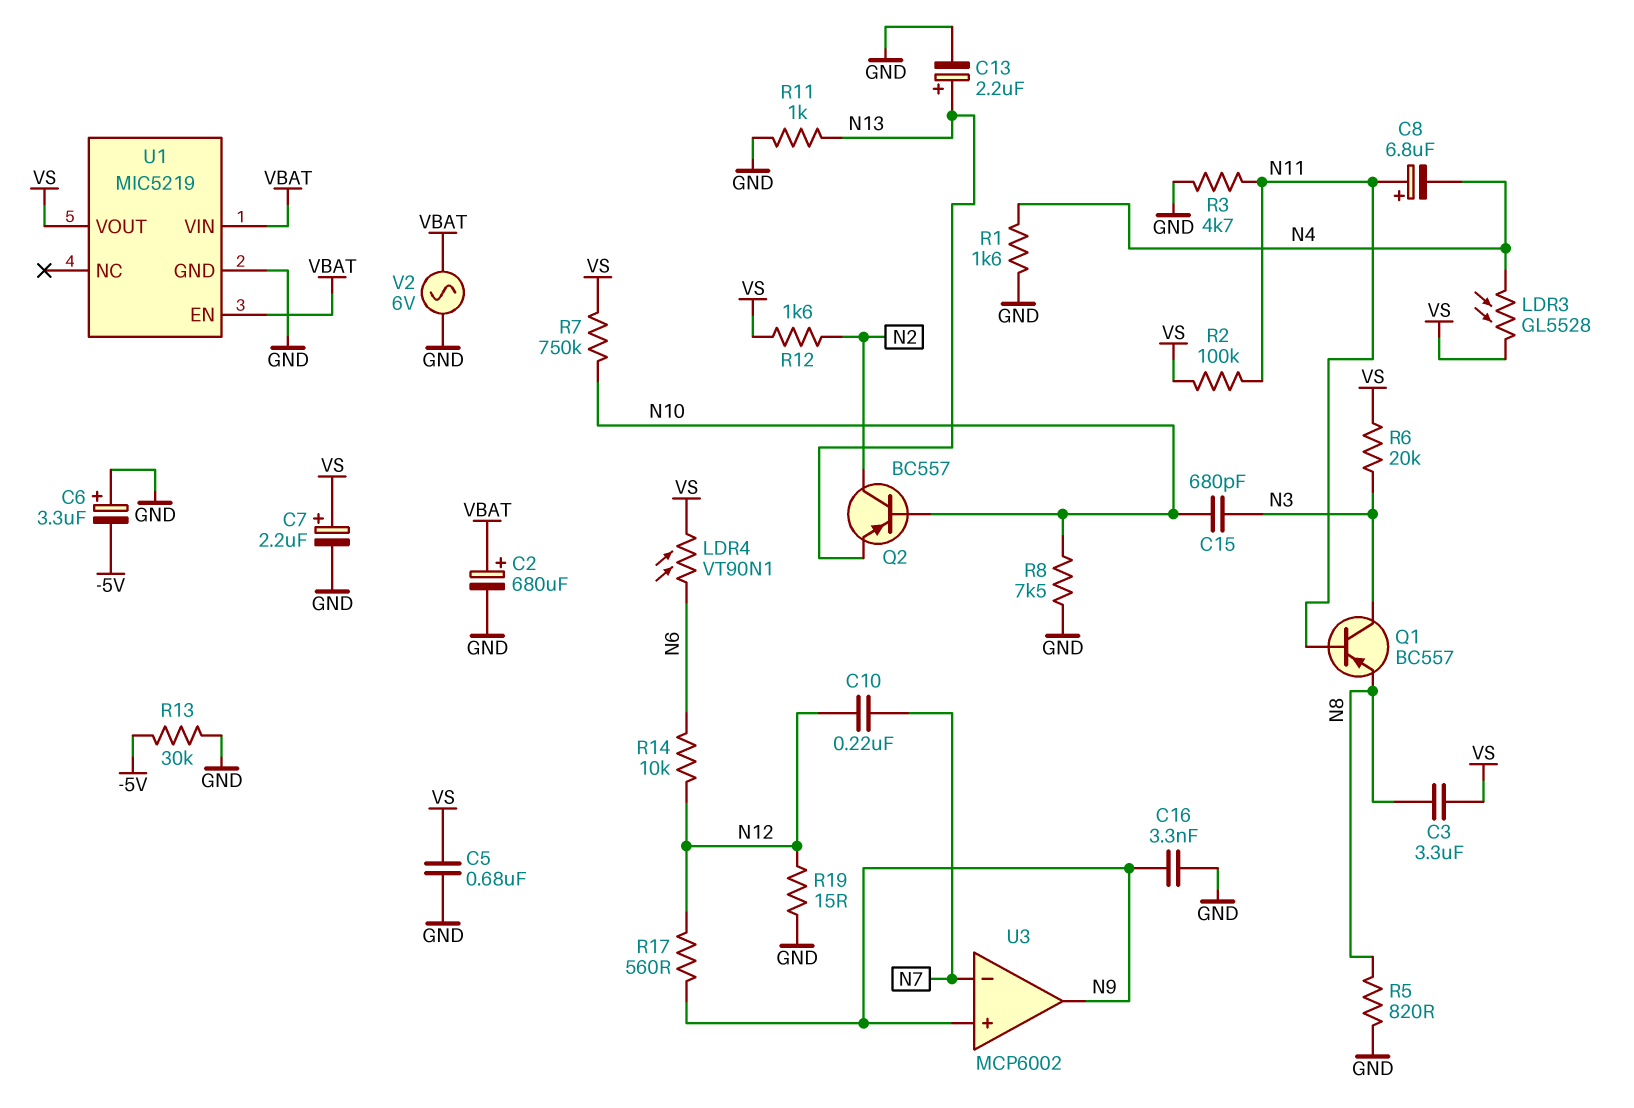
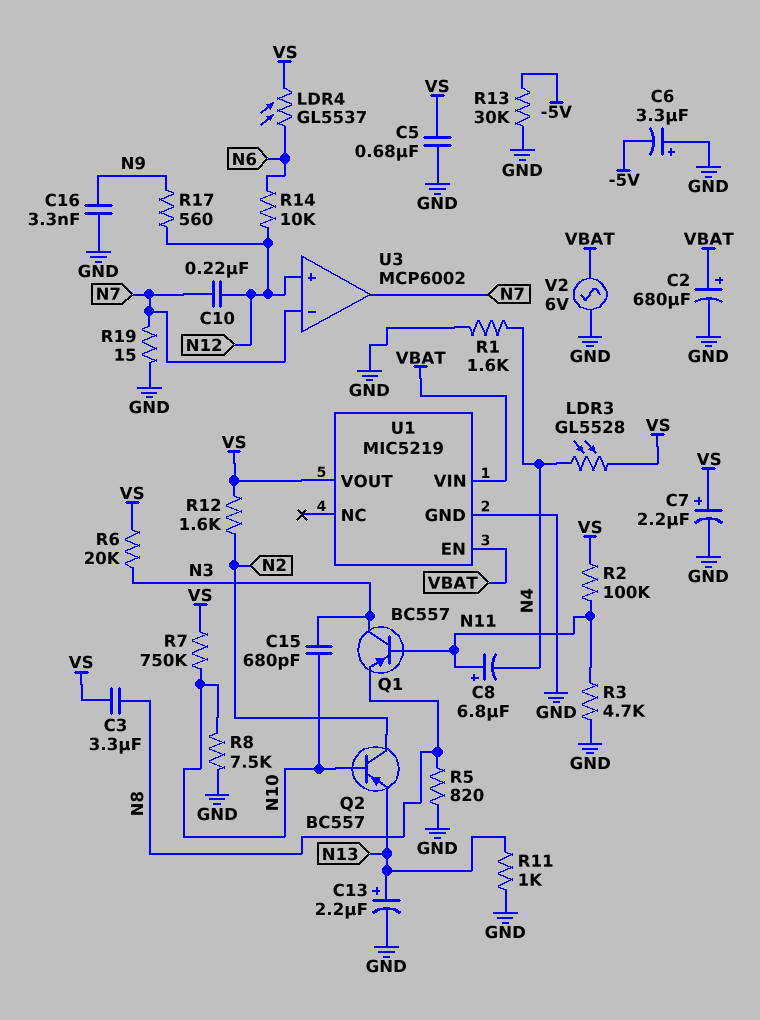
LDR4: VT90N1 (N6, VS) -> GL5537 (N6, VS)
R19: 15 (GND, N12) -> 15 (GND, N7)
U3 pin in+: N9 -> N12
U3 pin out: N9 -> N7

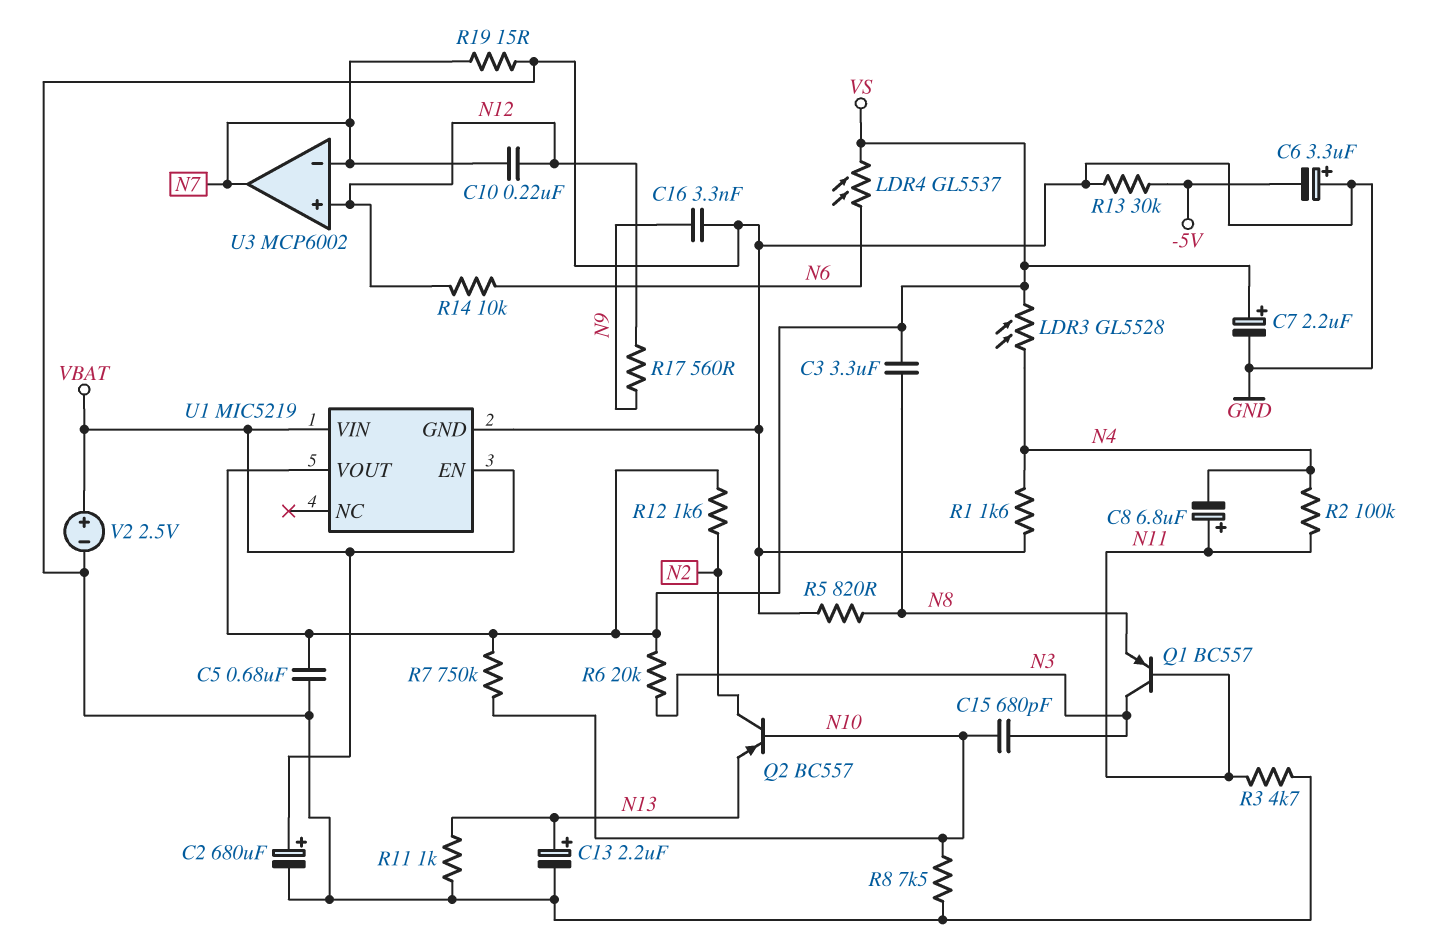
R2: 100k (N11, VS) -> 100k (N4, N11)
V2: AC 6V (GND, VBAT) -> 2.5V (plus VBAT, minus GND)

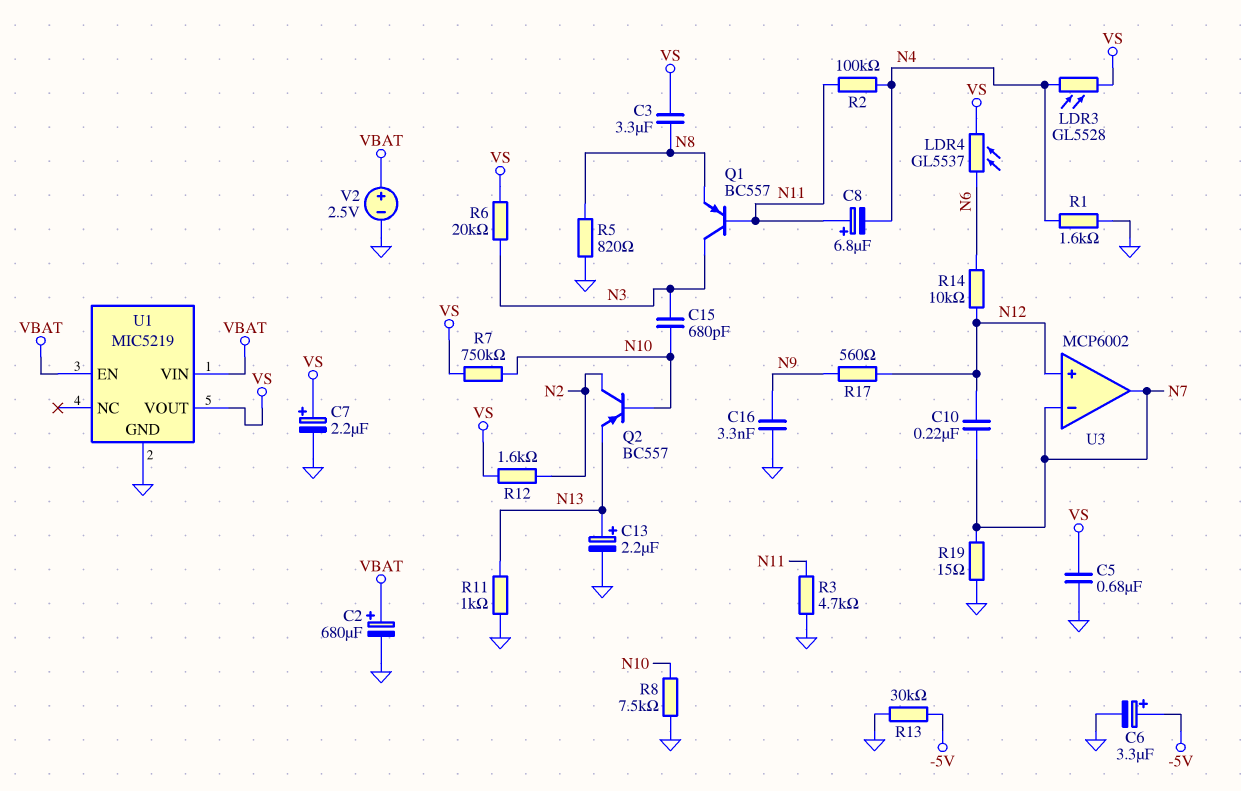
C6: 3.3uF (plus GND, minus -5V) -> 3.3uF (plus -5V, minus GND)

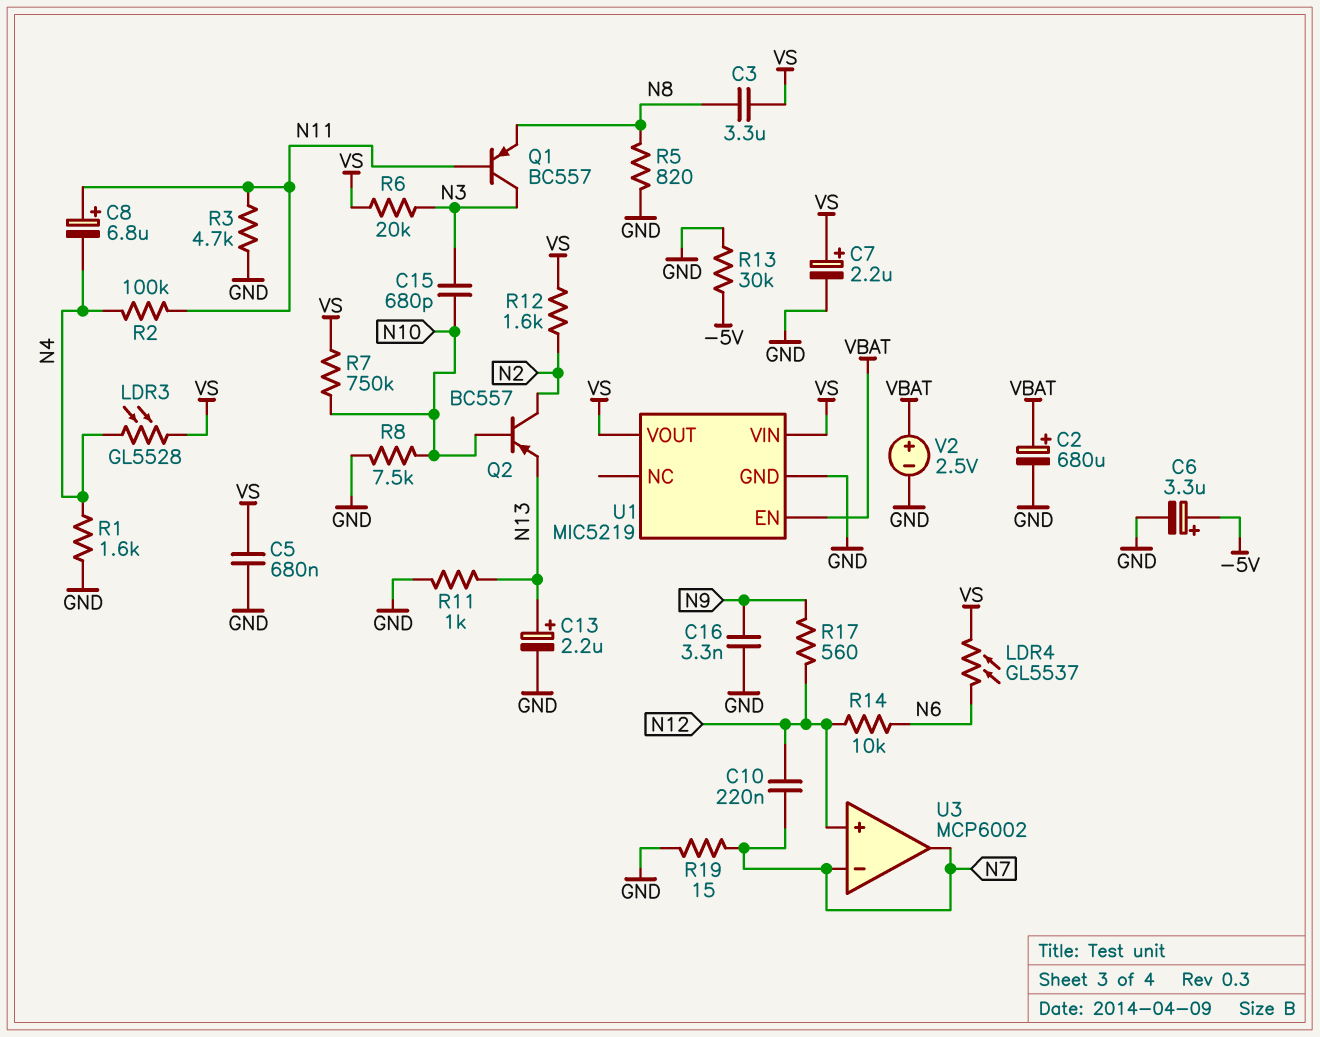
U1 pin VIN: VBAT -> VS

